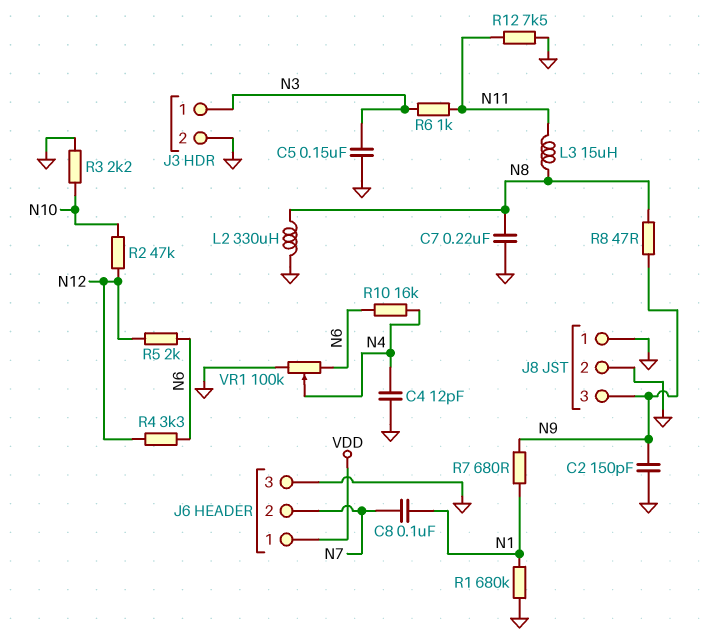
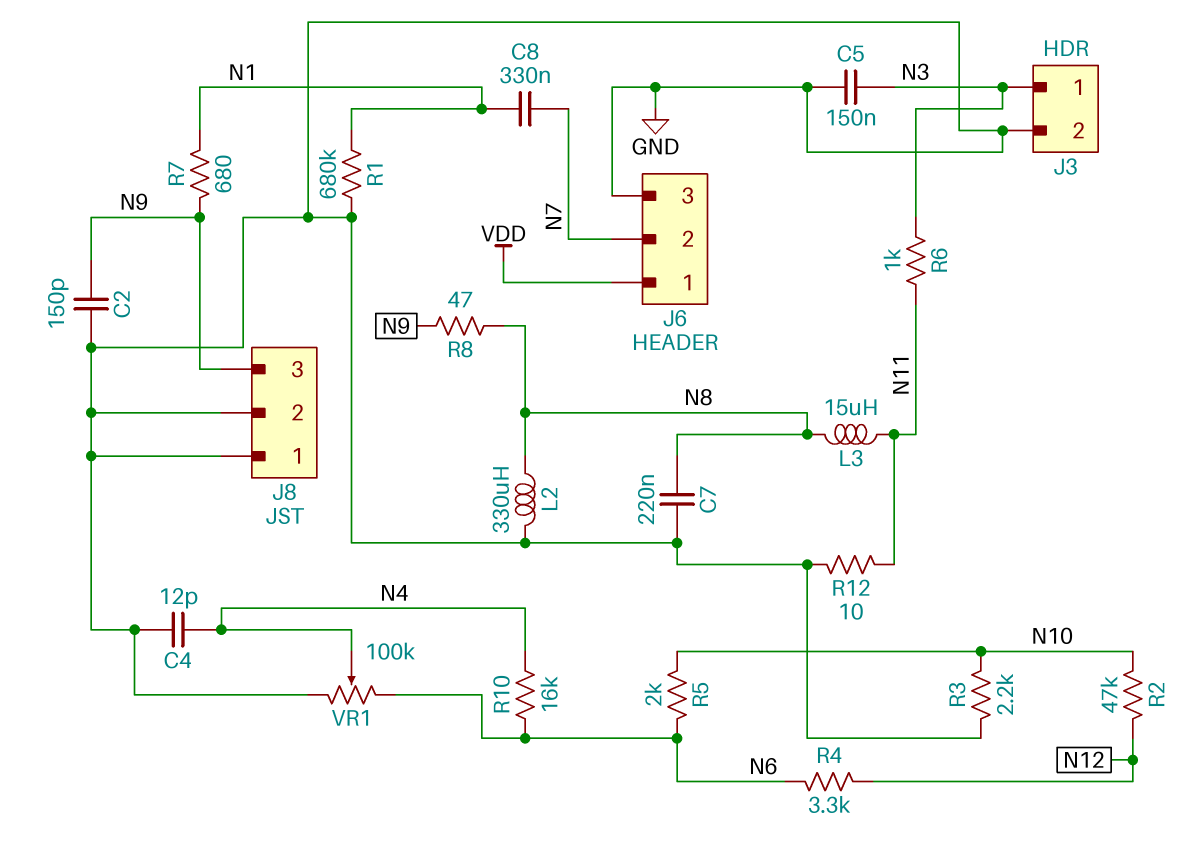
C8: 100nF (N1, N7) -> 330nF (N1, N7)
R5: 2k (N6, N12) -> 2k (N6, N10)
R12: 7.5k (GND, N11) -> 10 (GND, N11)

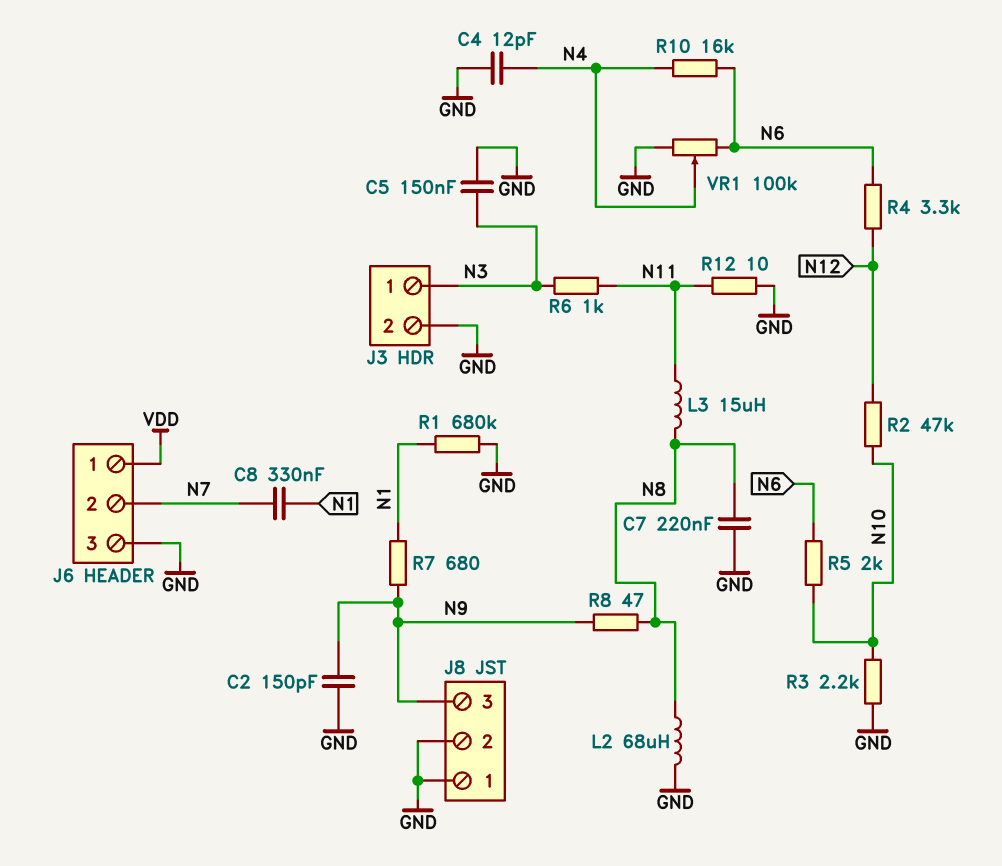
L2: 330uH (GND, N8) -> 68uH (GND, N8)

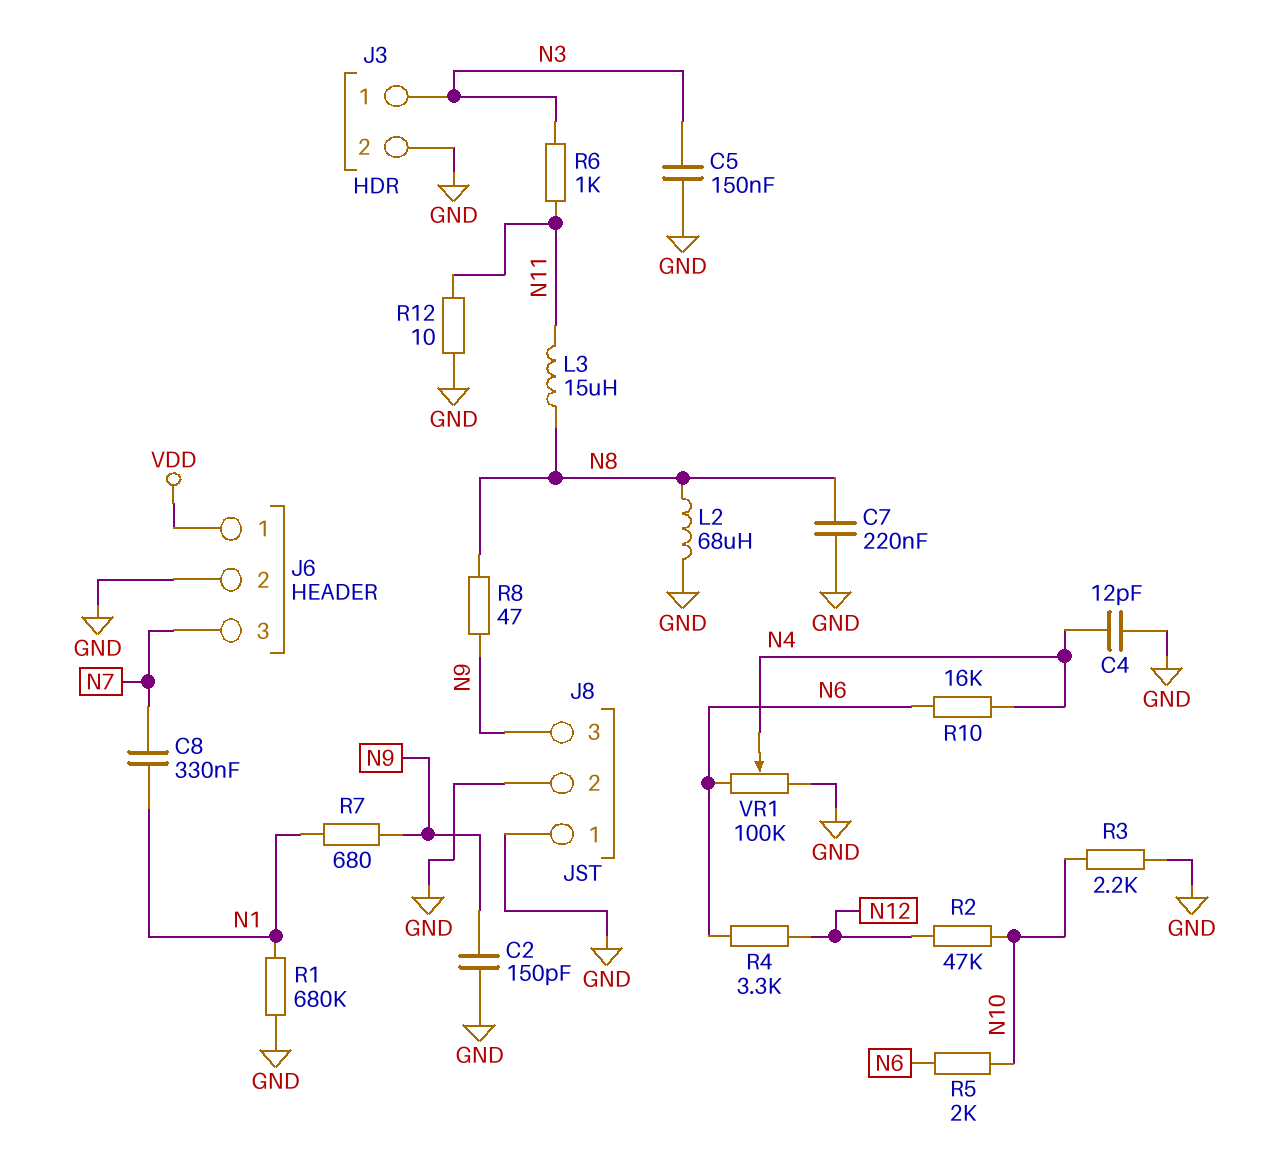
J6 pin 2: N7 -> GND
J6 pin 3: GND -> N7

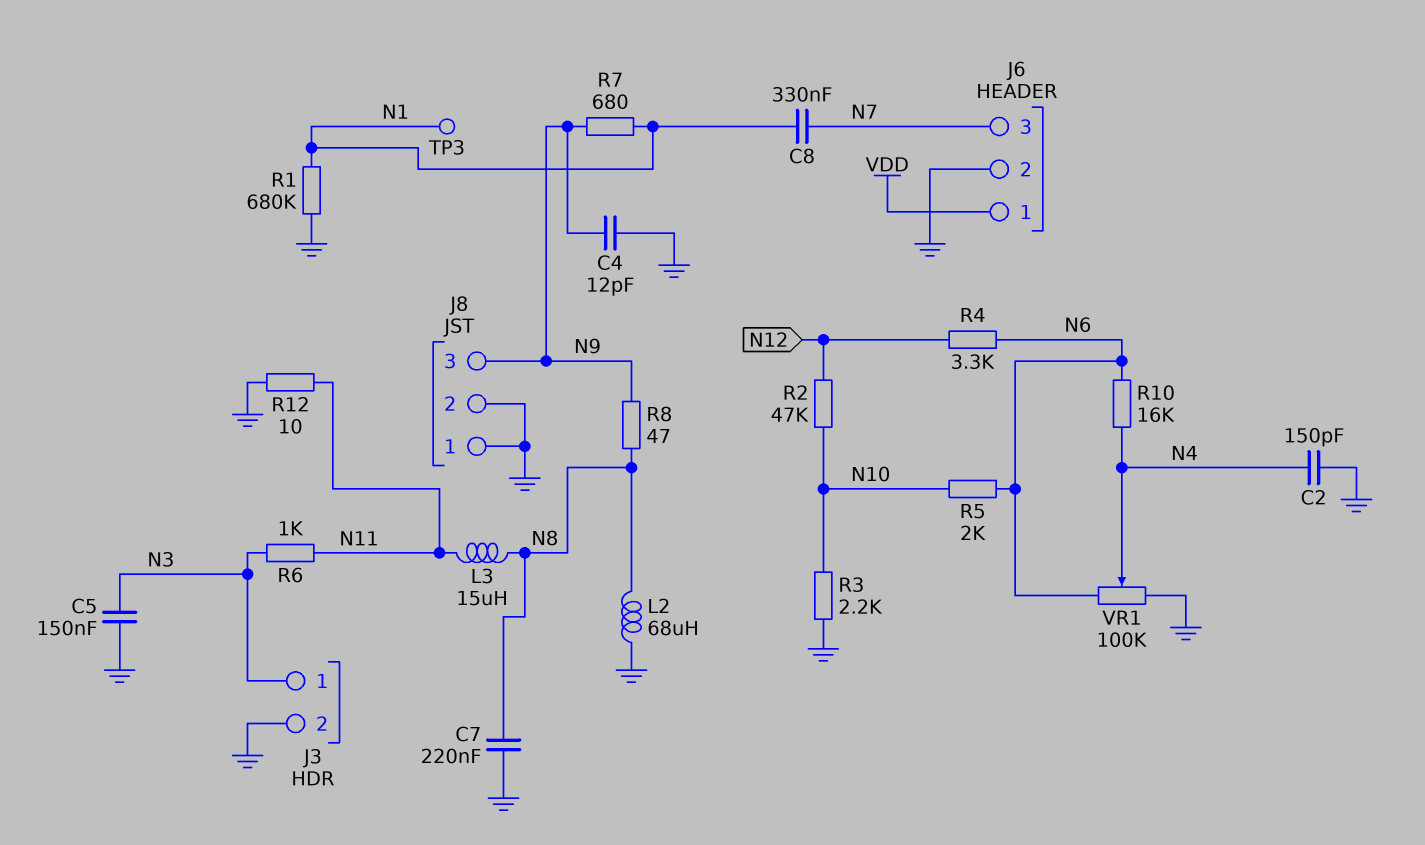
C2: 150pF (GND, N9) -> 150pF (GND, N4)
C4: 12pF (GND, N4) -> 12pF (GND, N9)
TP3: none -> test point (N1)

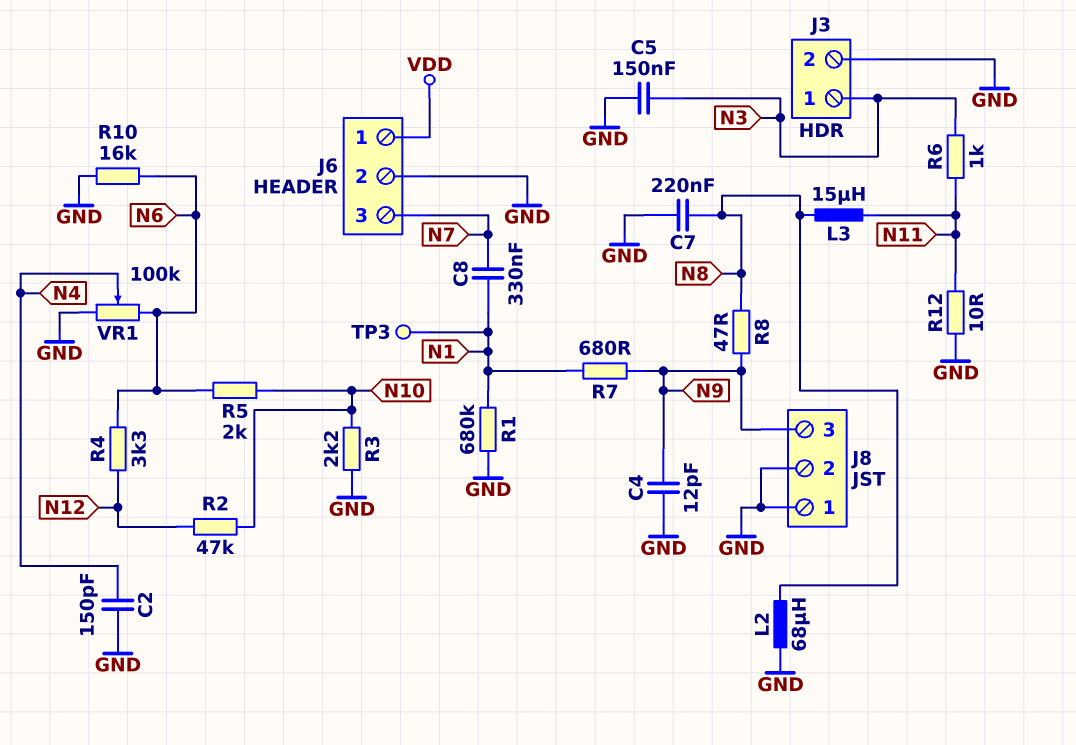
R10: 16k (N4, N6) -> 16k (GND, N6)

